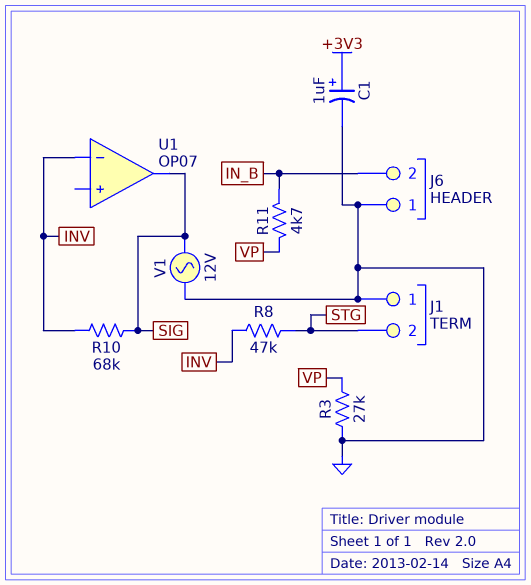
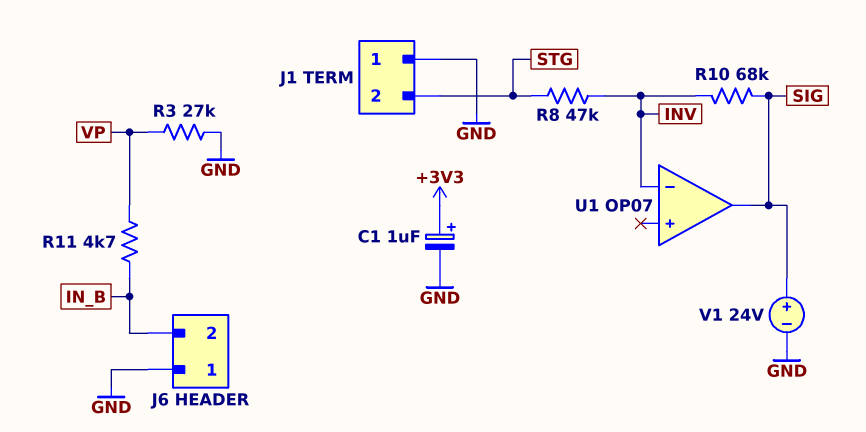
V1: AC 12V (GND, SIG) -> 24V (plus SIG, minus GND)

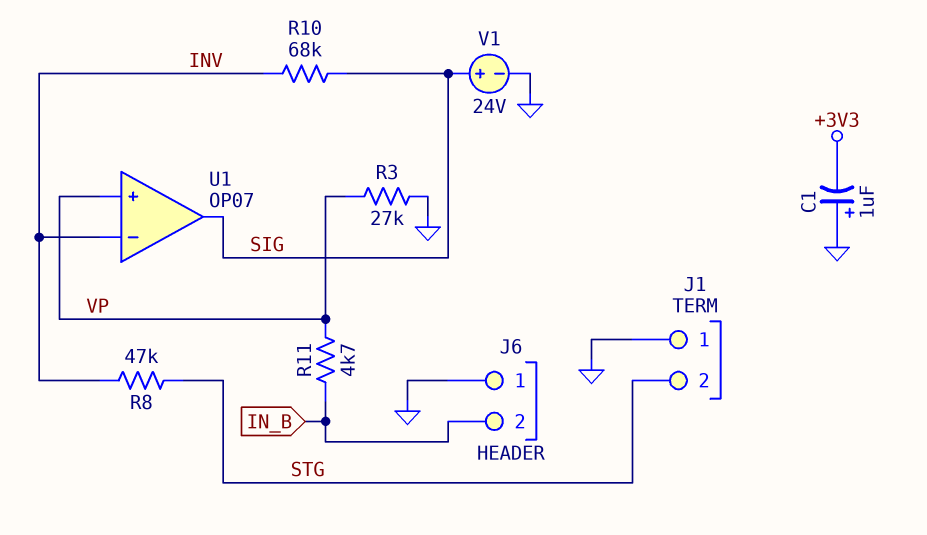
C1: 1uF (plus +3V3, minus GND) -> 1uF (plus GND, minus +3V3)
U1 pin in+: none -> VP

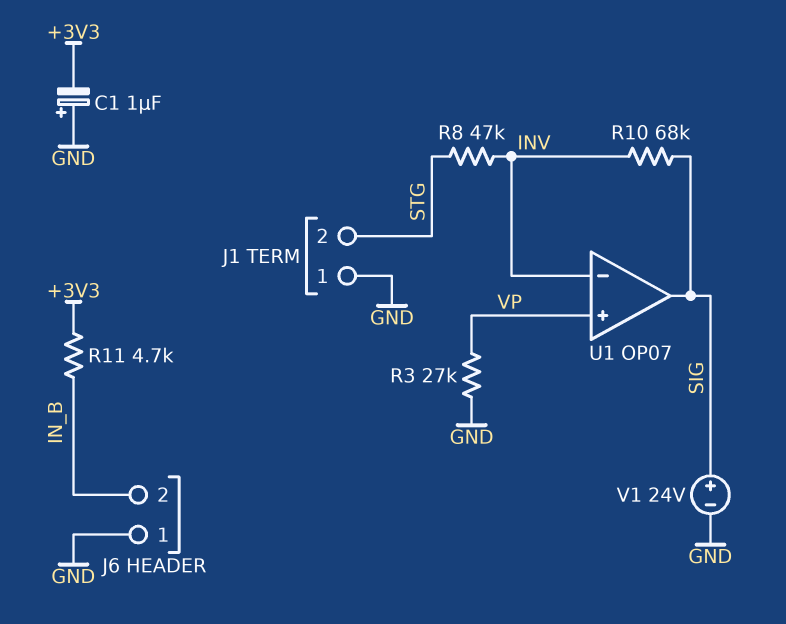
R11: 4.7k (IN_B, VP) -> 4.7k (+3V3, IN_B)

